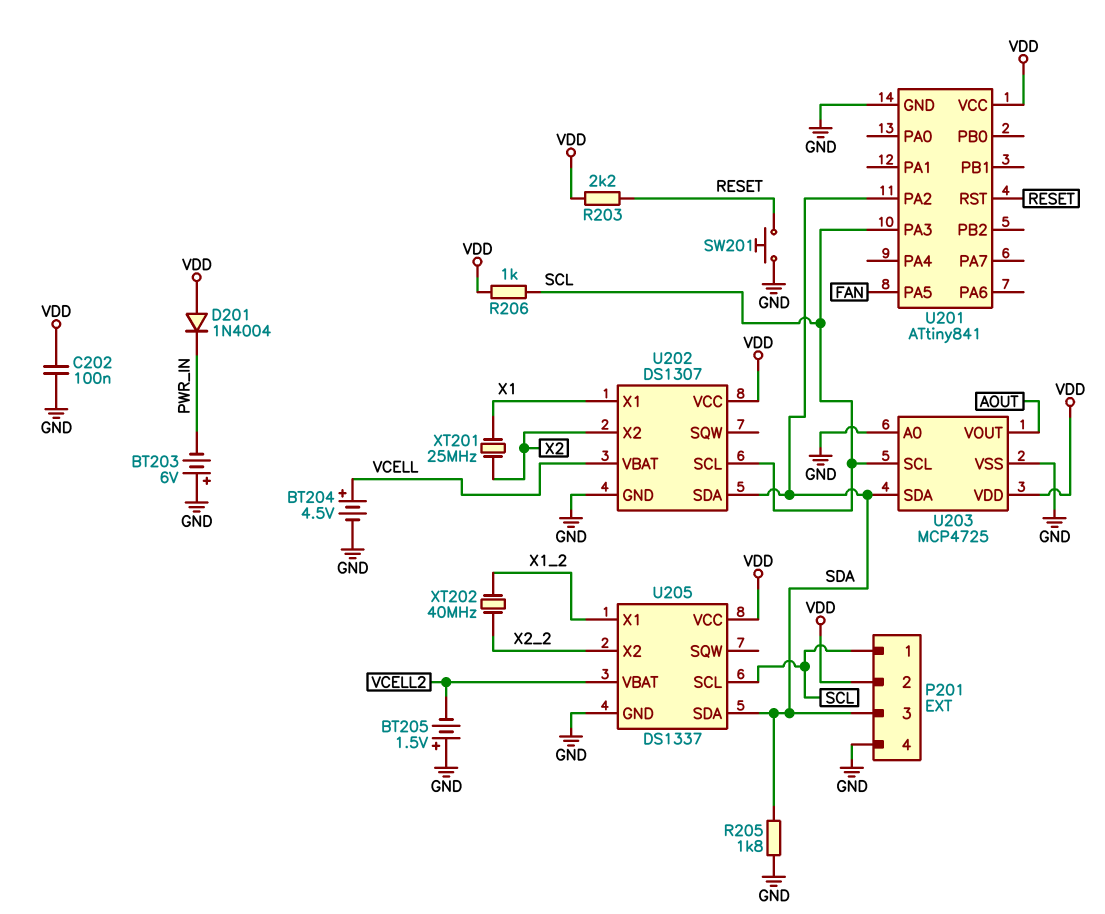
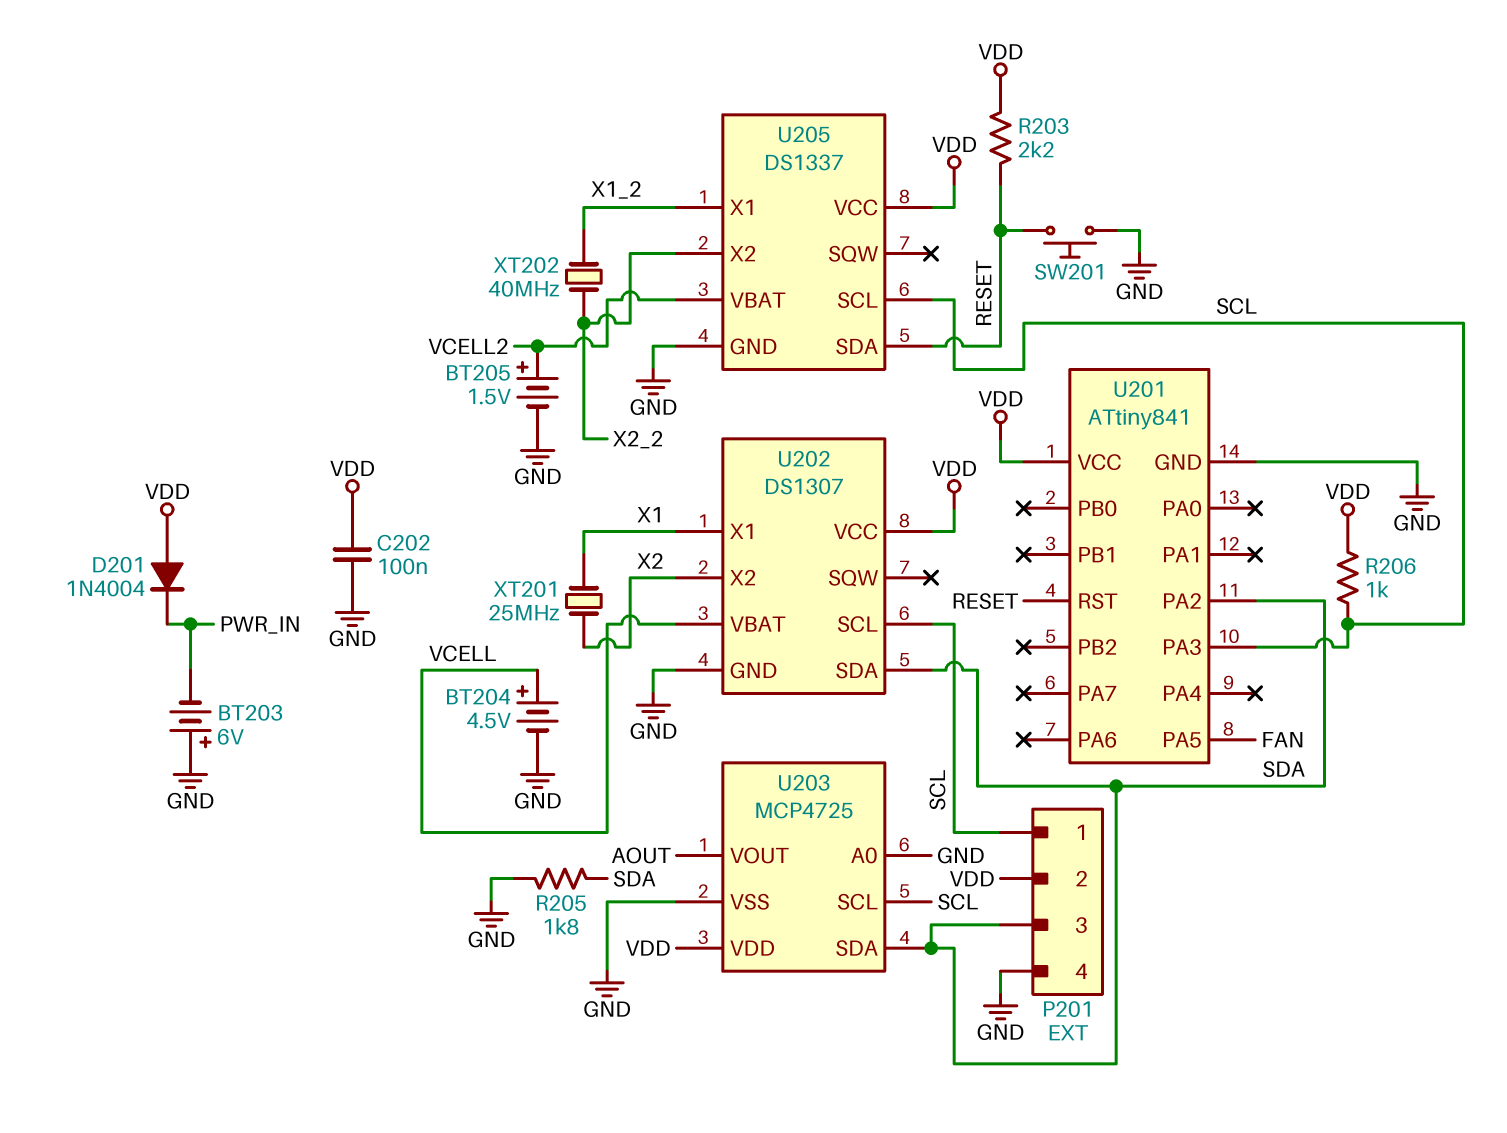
BT205: 1.5V (plus GND, minus VCELL2) -> 1.5V (plus VCELL2, minus GND)
U205 pin SDA: SDA -> RESET

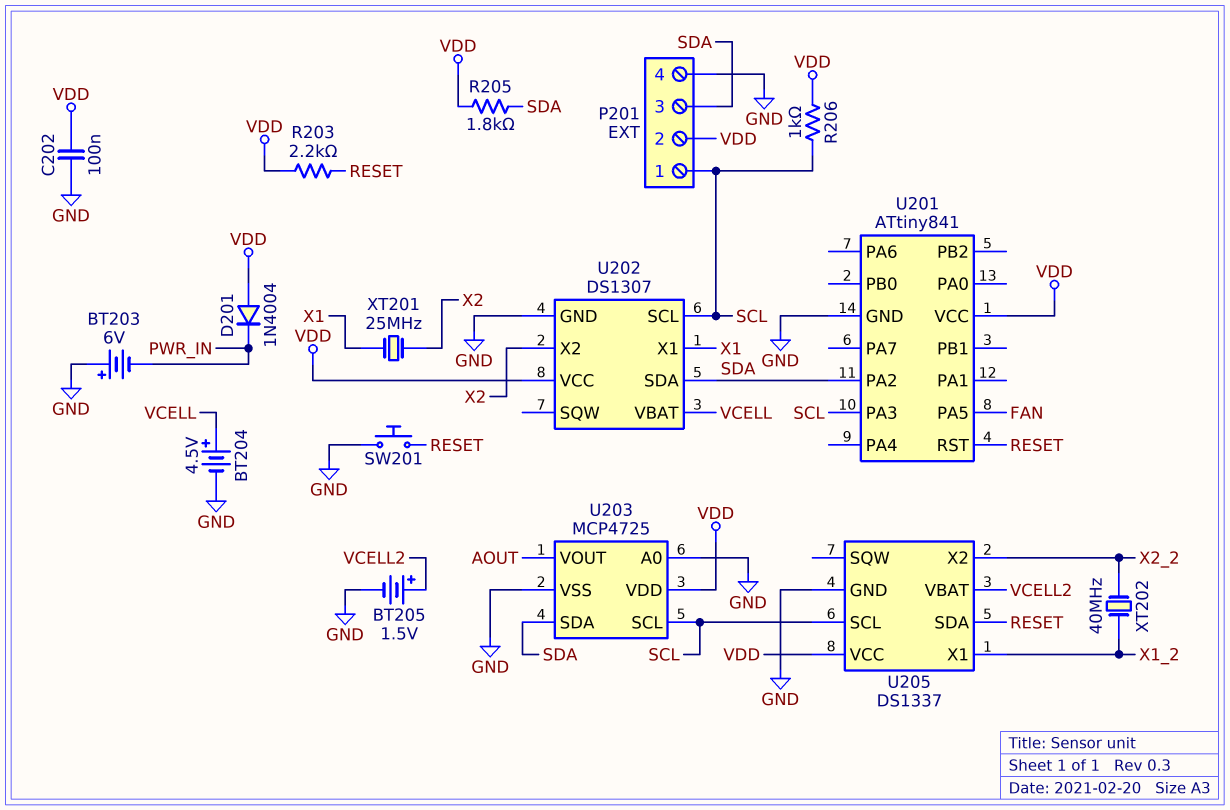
R205: 1.8k (GND, SDA) -> 1.8k (SDA, VDD)

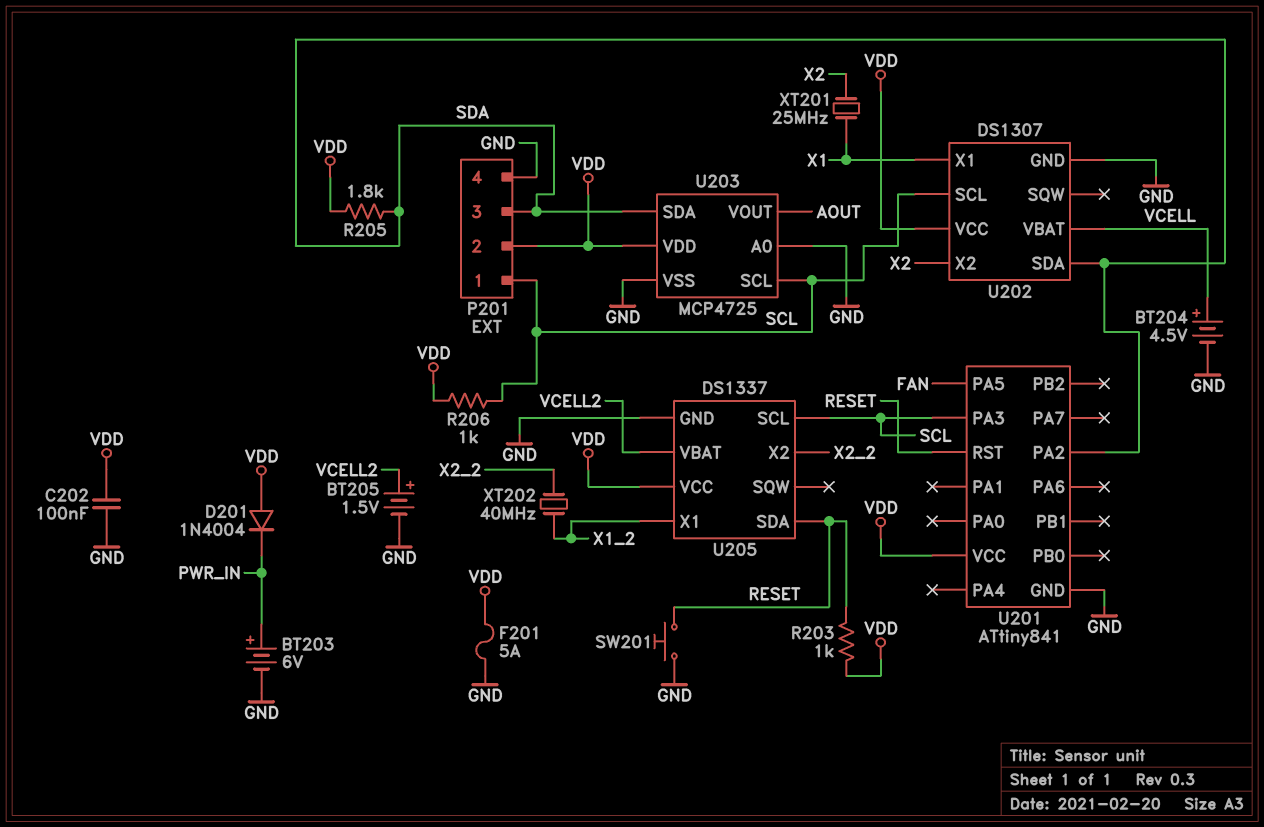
BT203: 6V (plus GND, minus PWR_IN) -> 6V (plus PWR_IN, minus GND)
F201: none -> 5A (GND, VDD)
R203: 2.2k (RESET, VDD) -> 1k (RESET, VDD)

